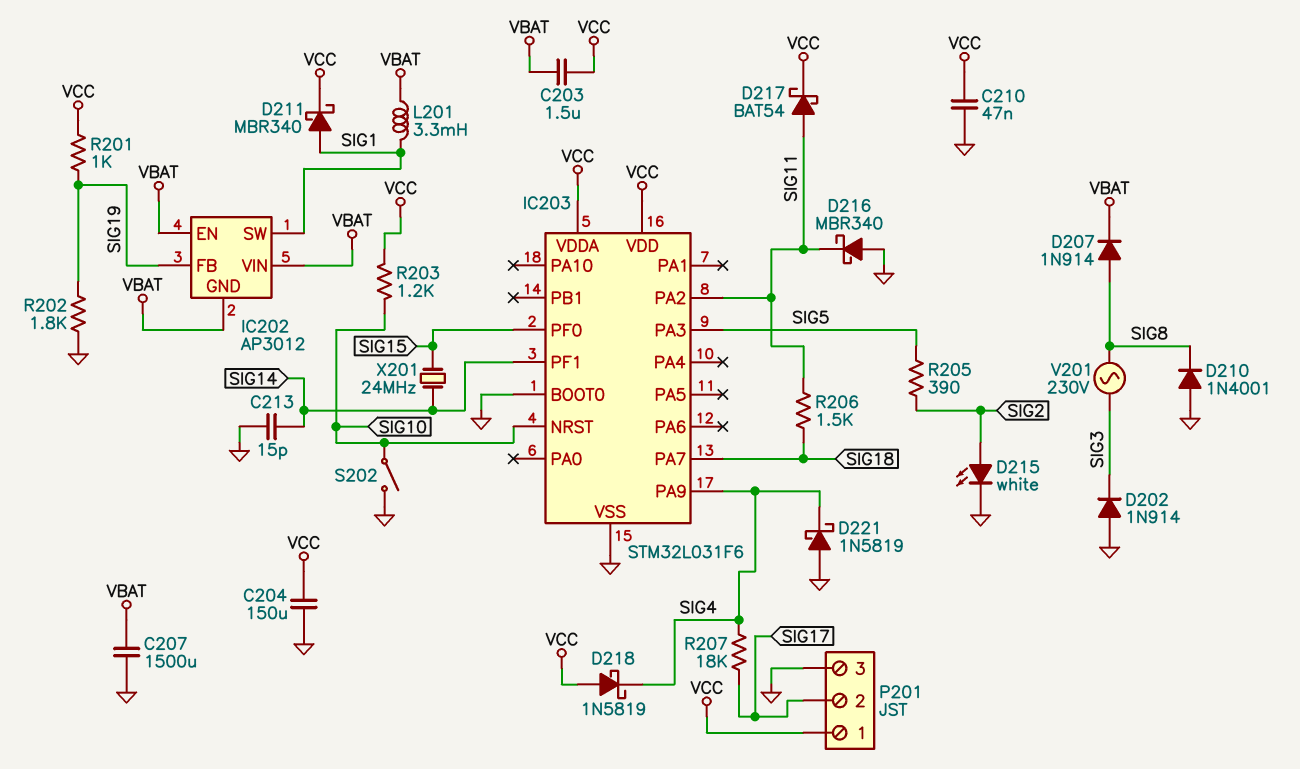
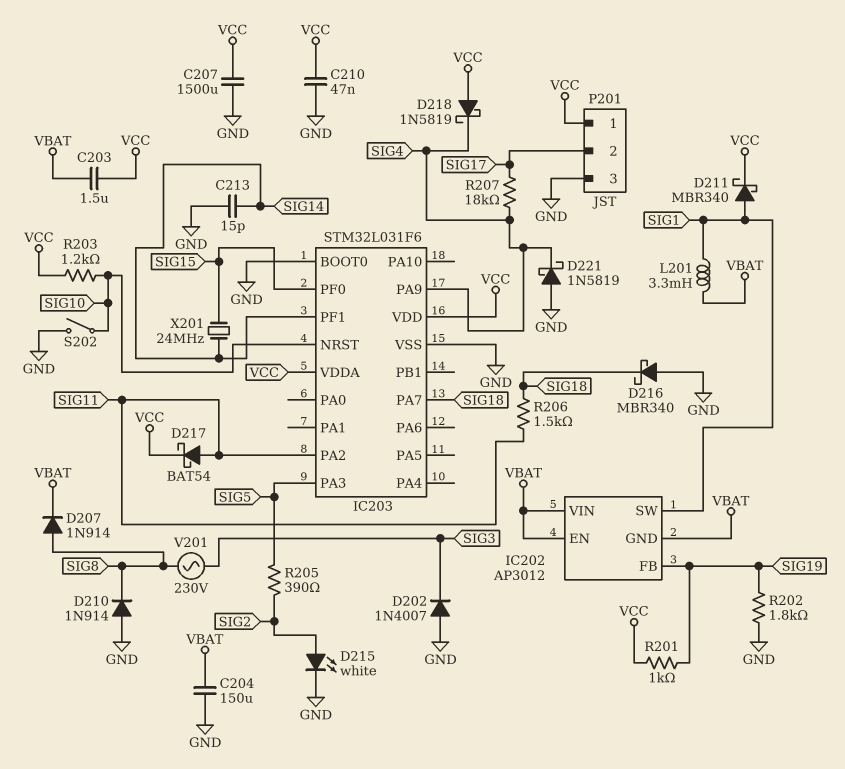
C204: 150uF (GND, VCC) -> 150uF (GND, VBAT)
C207: 1500uF (GND, VBAT) -> 1500uF (GND, VCC)
D202: diode 1N914 (A GND, K SIG3) -> diode 1N4007 (A GND, K SIG3)
D210: diode 1N4001 (A GND, K SIG8) -> diode 1N914 (A GND, K SIG8)
D216: schottky MBR340 (A GND, K SIG11) -> schottky MBR340 (A GND, K SIG18)

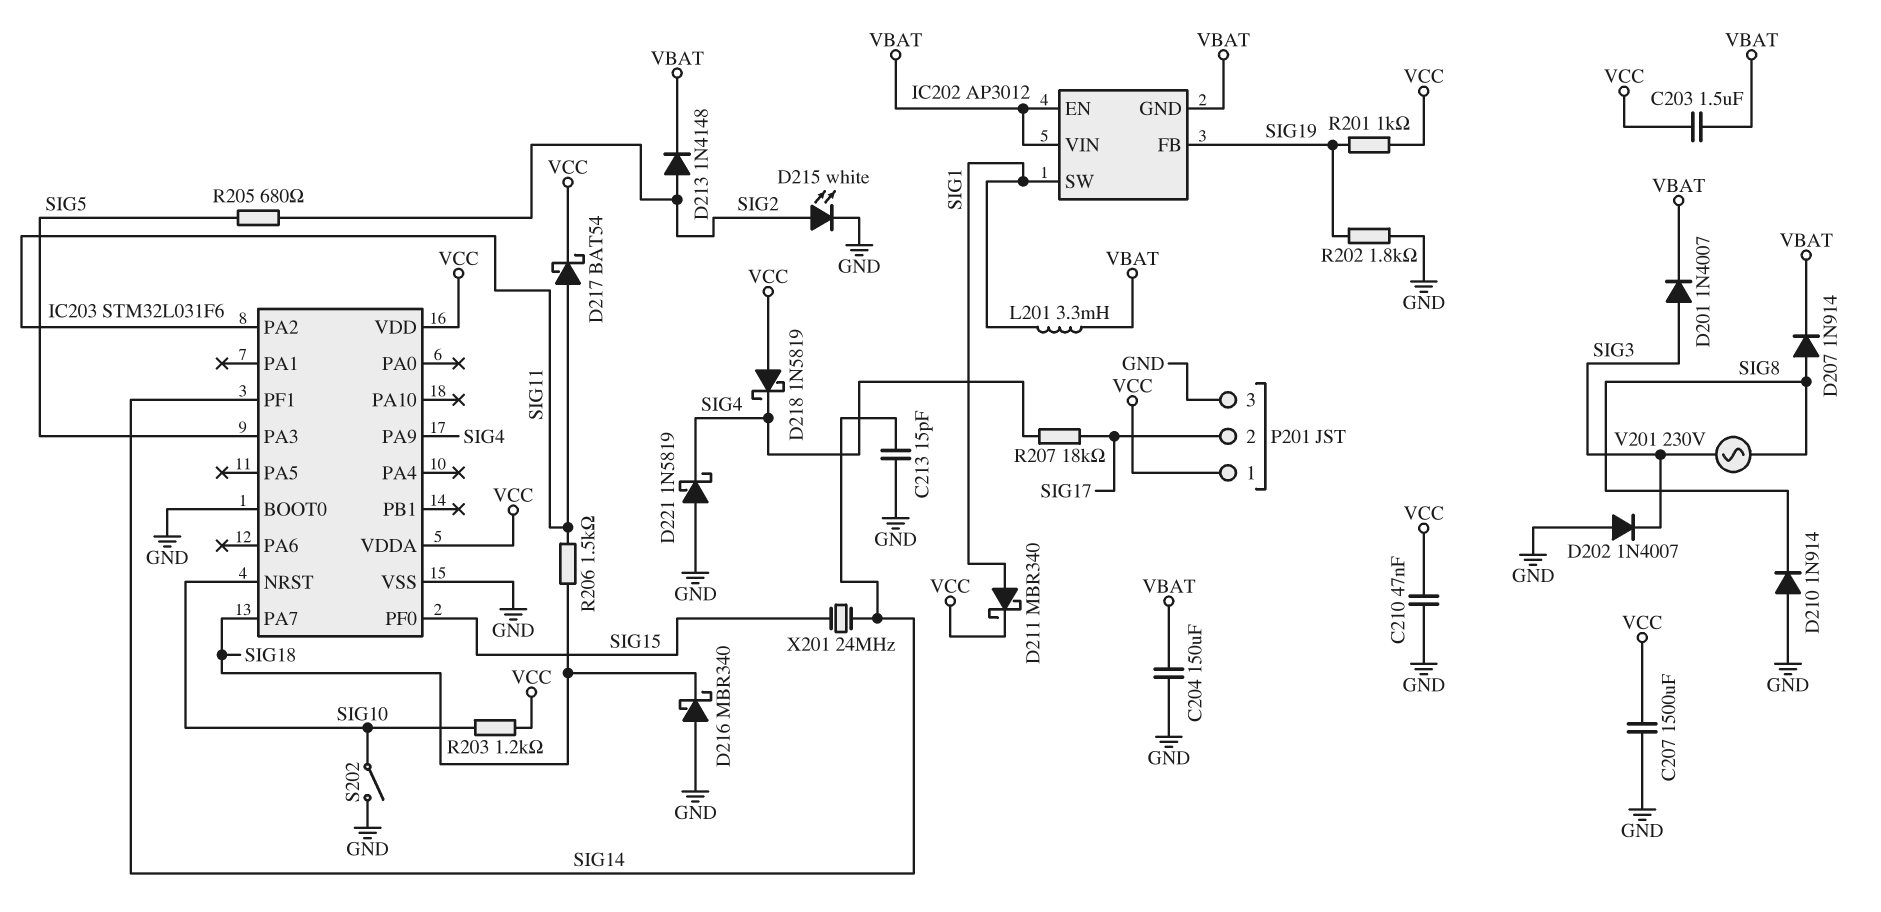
D201: none -> diode 1N4007 (A SIG3, K VBAT)
D213: none -> diode 1N4148 (A SIG2, K VBAT)
R205: 390 (SIG2, SIG5) -> 680 (SIG2, SIG5)

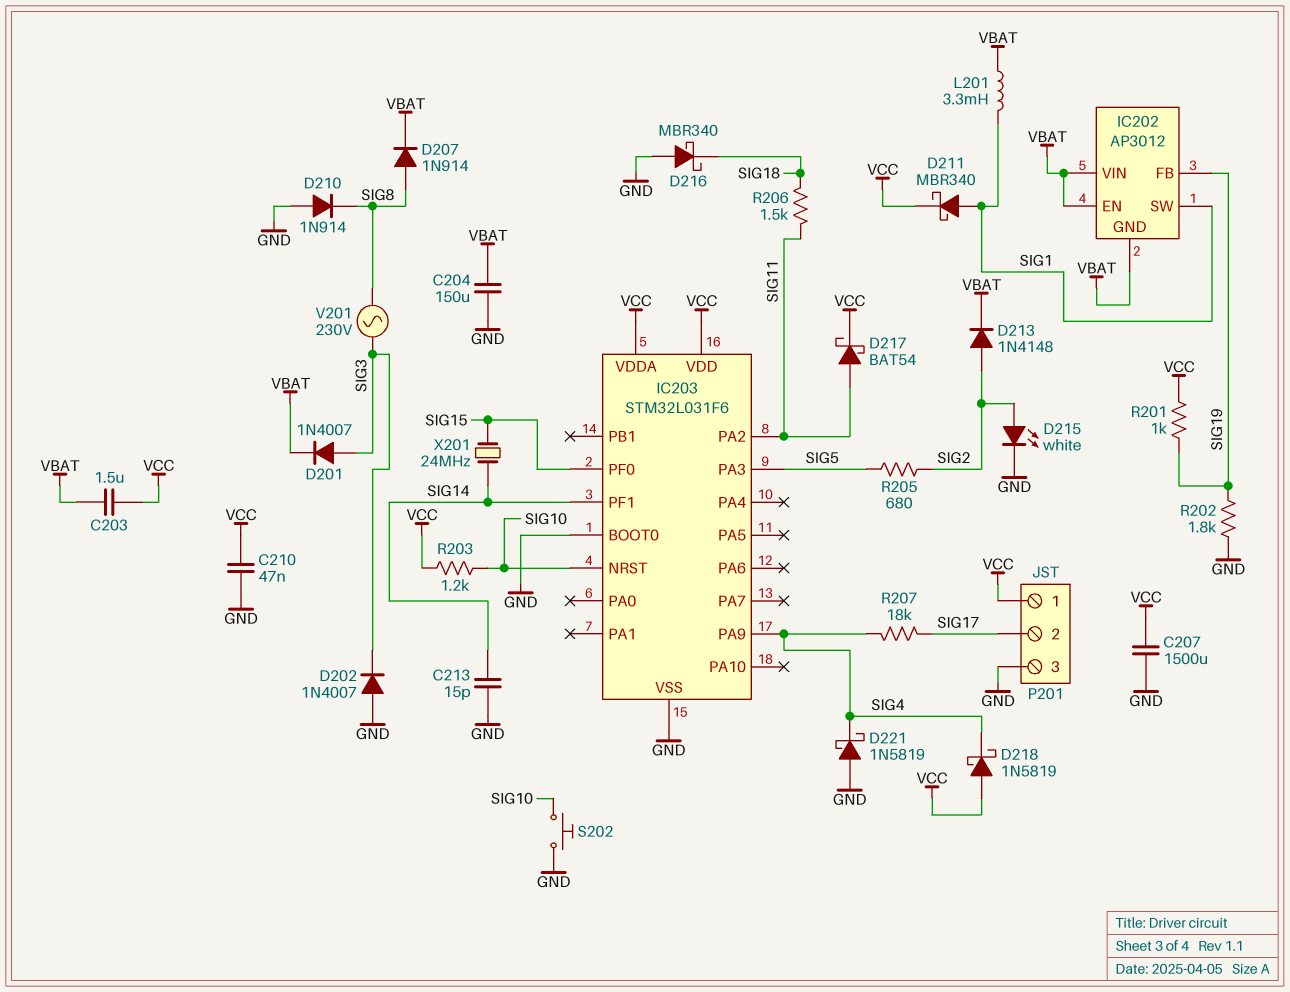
IC203 pin PA7: SIG18 -> none
S202: switch (GND, SIG10) -> button (GND, SIG10)

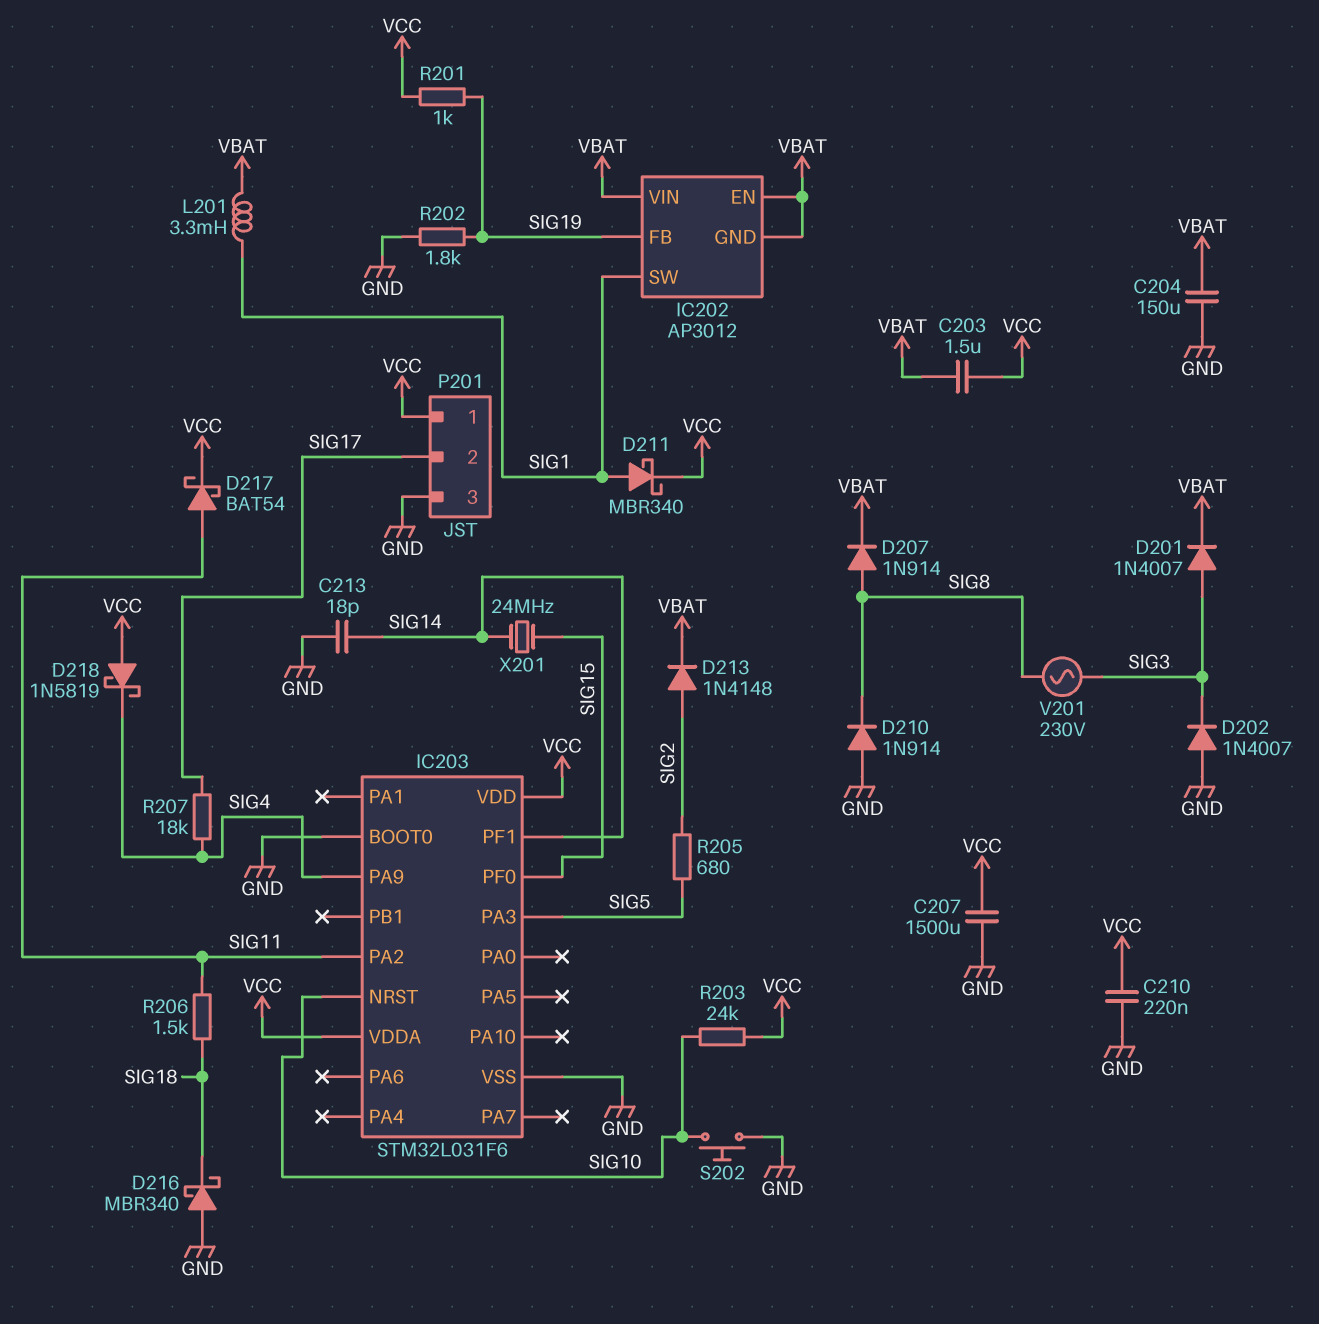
C210: 47nF (GND, VCC) -> 220nF (GND, VCC)
C213: 15pF (GND, SIG14) -> 18pF (GND, SIG14)
D215: LED white (A SIG2, K GND) -> none
D221: schottky 1N5819 (A GND, K SIG4) -> none
R203: 1.2k (SIG10, VCC) -> 24k (SIG10, VCC)

